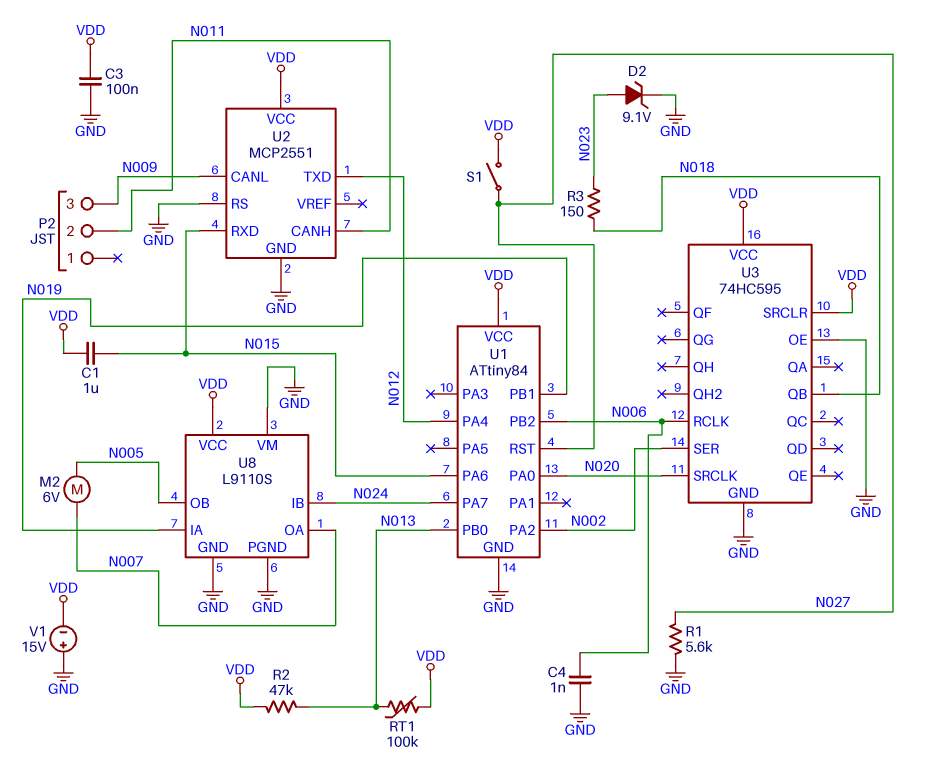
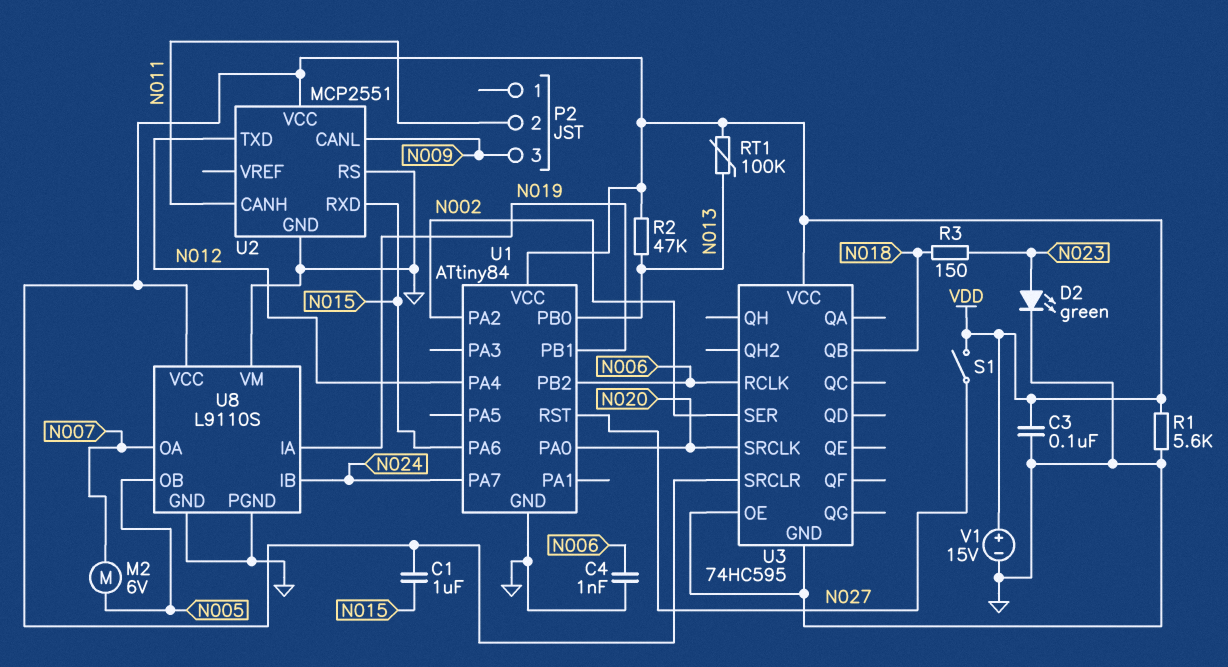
D2: zener 9.1V (A N023, K GND) -> LED green (A N023, K GND)
R1: 5.6k (GND, N027) -> 5.6k (GND, VDD)
V1: 15V (plus GND, minus VDD) -> 15V (plus VDD, minus GND)

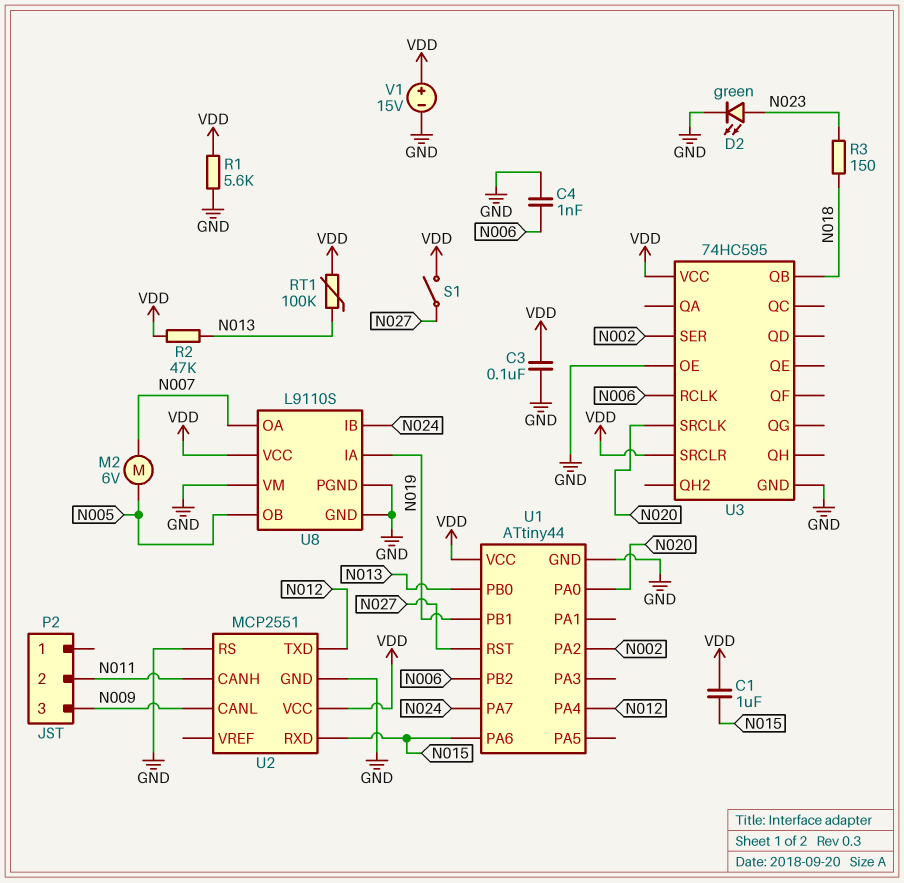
U1: ATtiny84 -> ATtiny44

